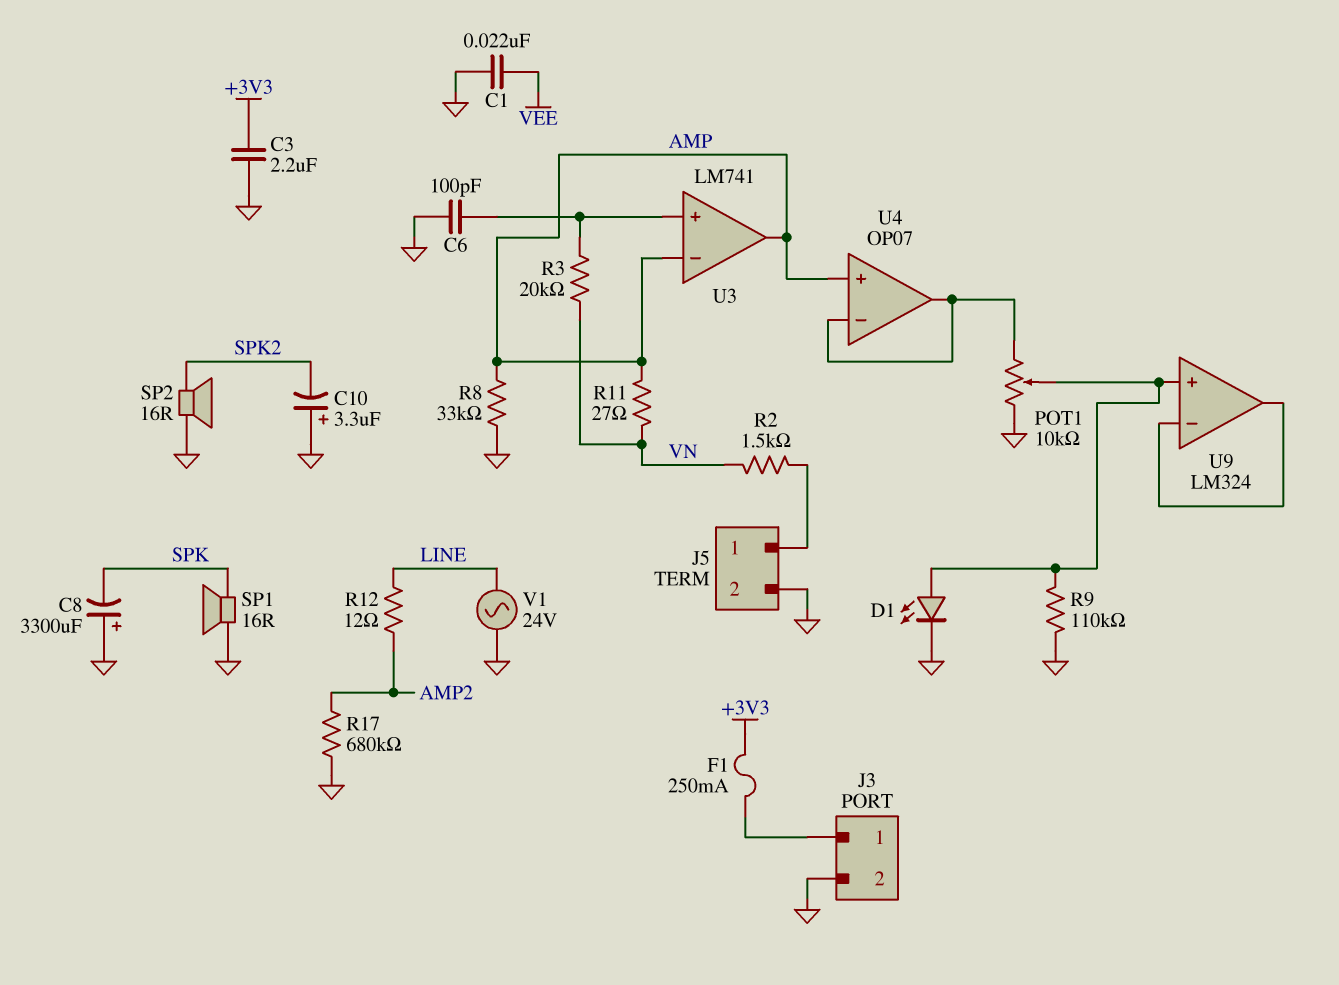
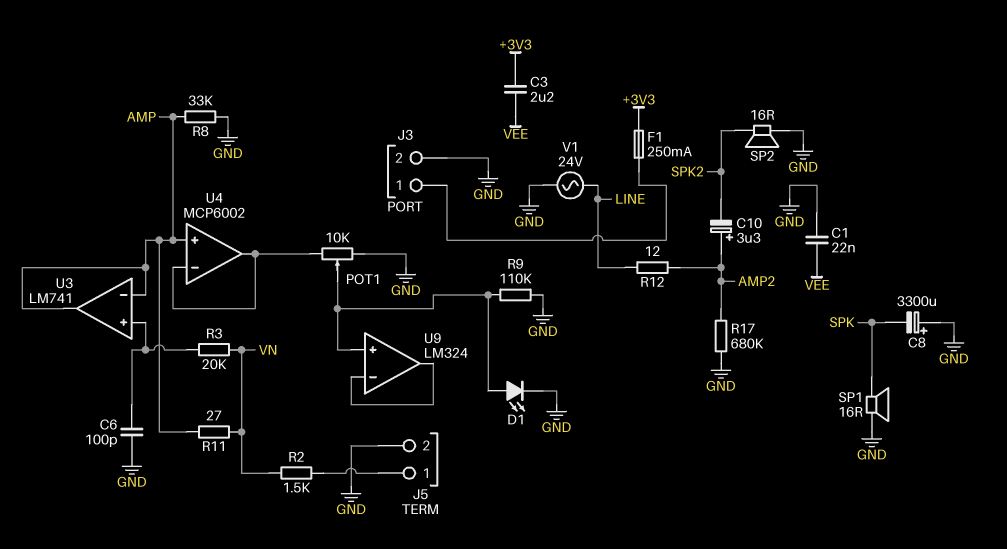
C3: 2.2uF (+3V3, GND) -> 2.2uF (+3V3, VEE)
C10: 3.3uF (plus GND, minus SPK2) -> 3.3uF (plus AMP2, minus SPK2)
U4: OP07 -> MCP6002

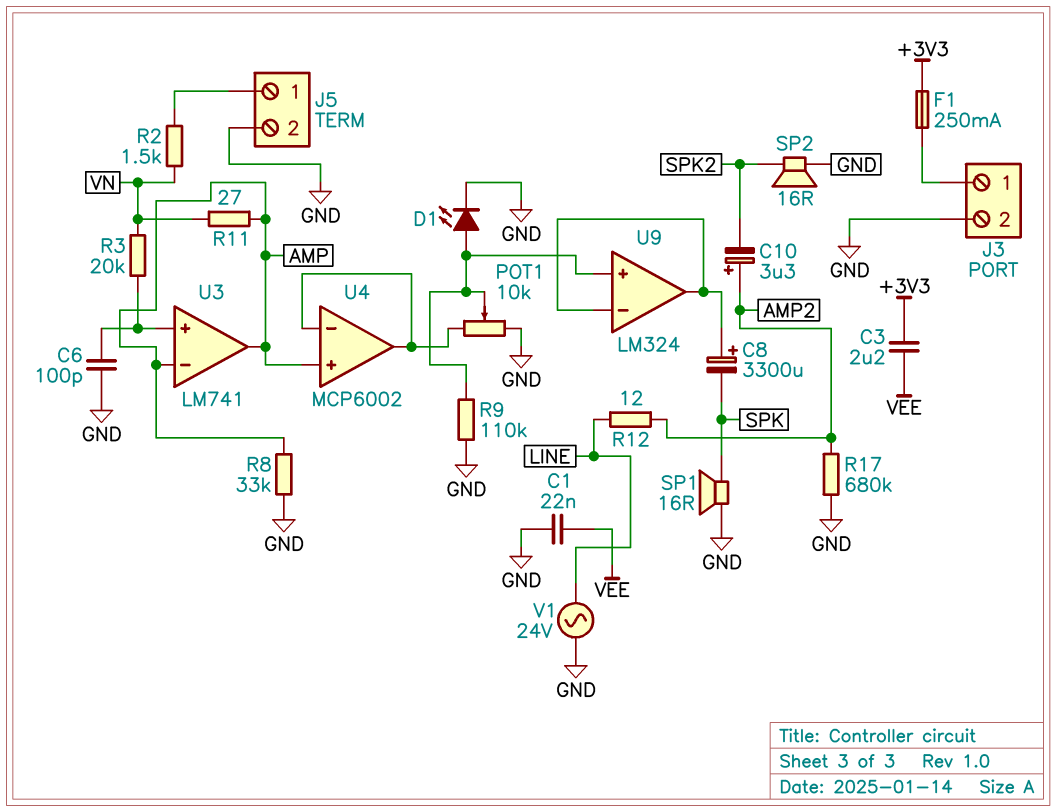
C8: 3300uF (plus GND, minus SPK) -> 3300uF (plus U9/in-, minus SPK)

